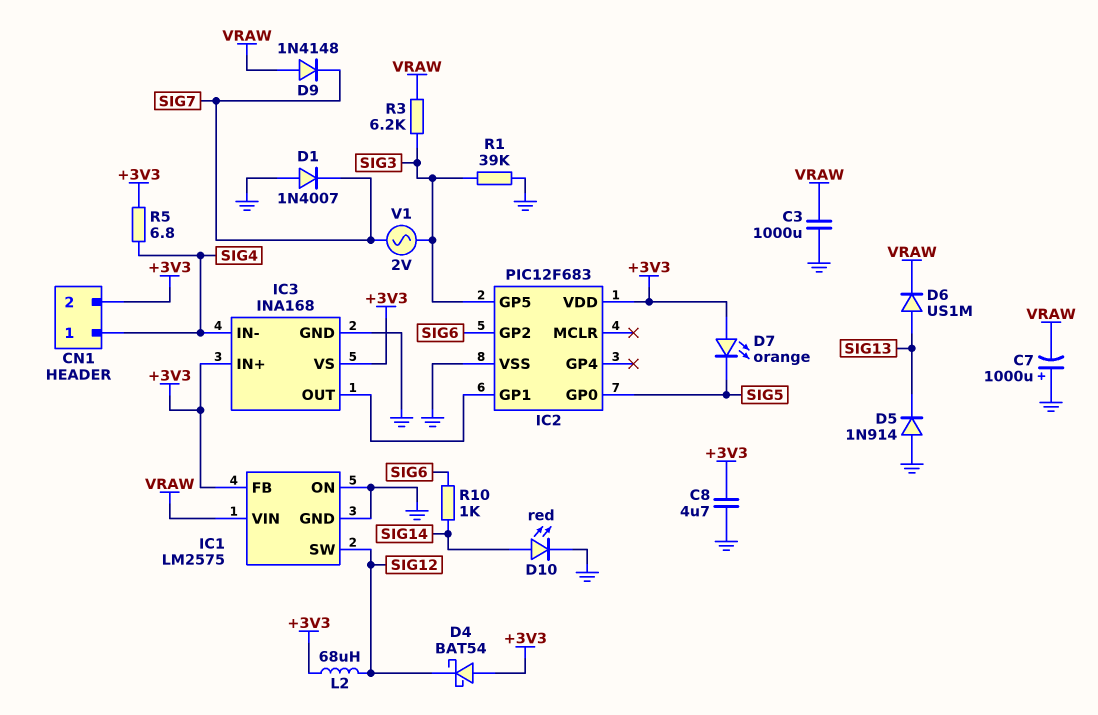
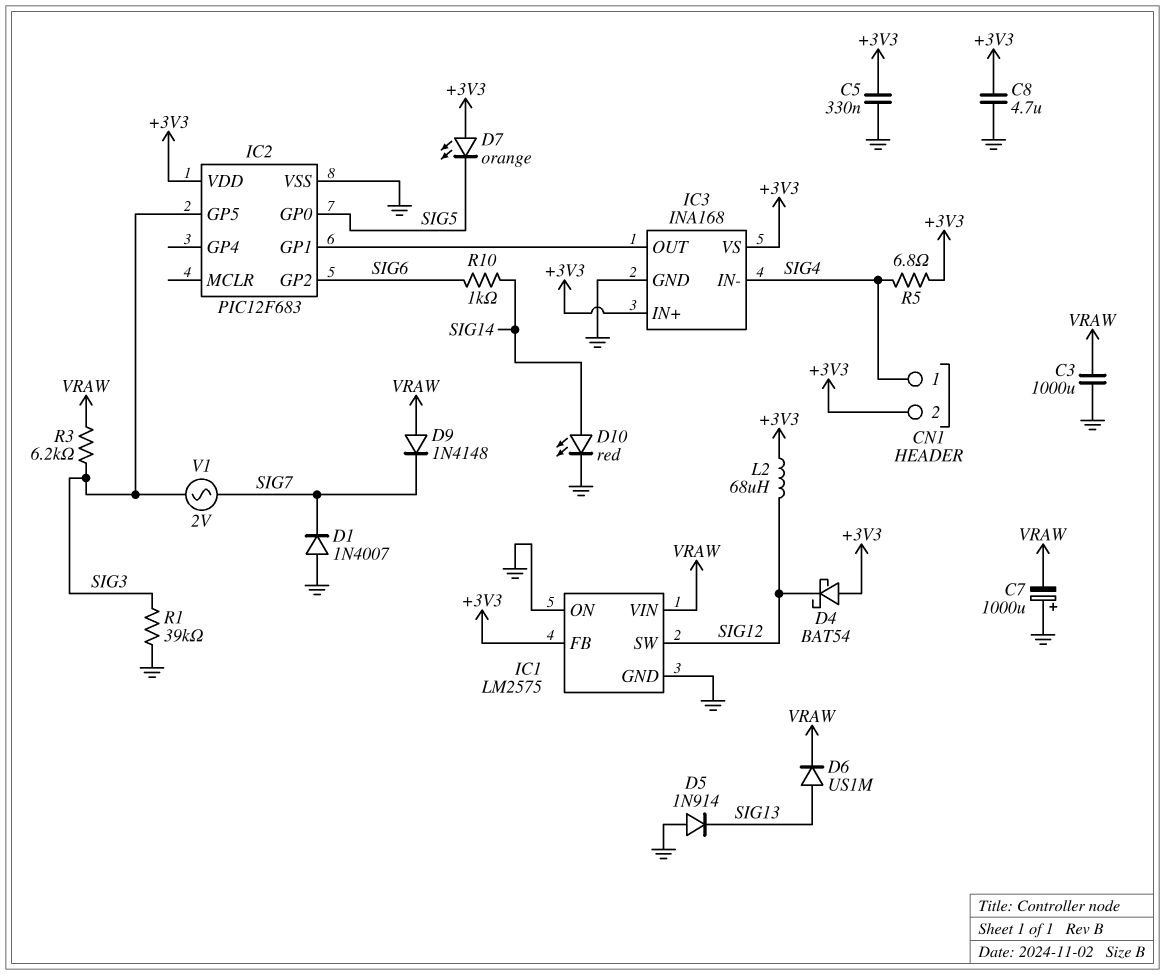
C5: none -> 330nF (+3V3, GND)

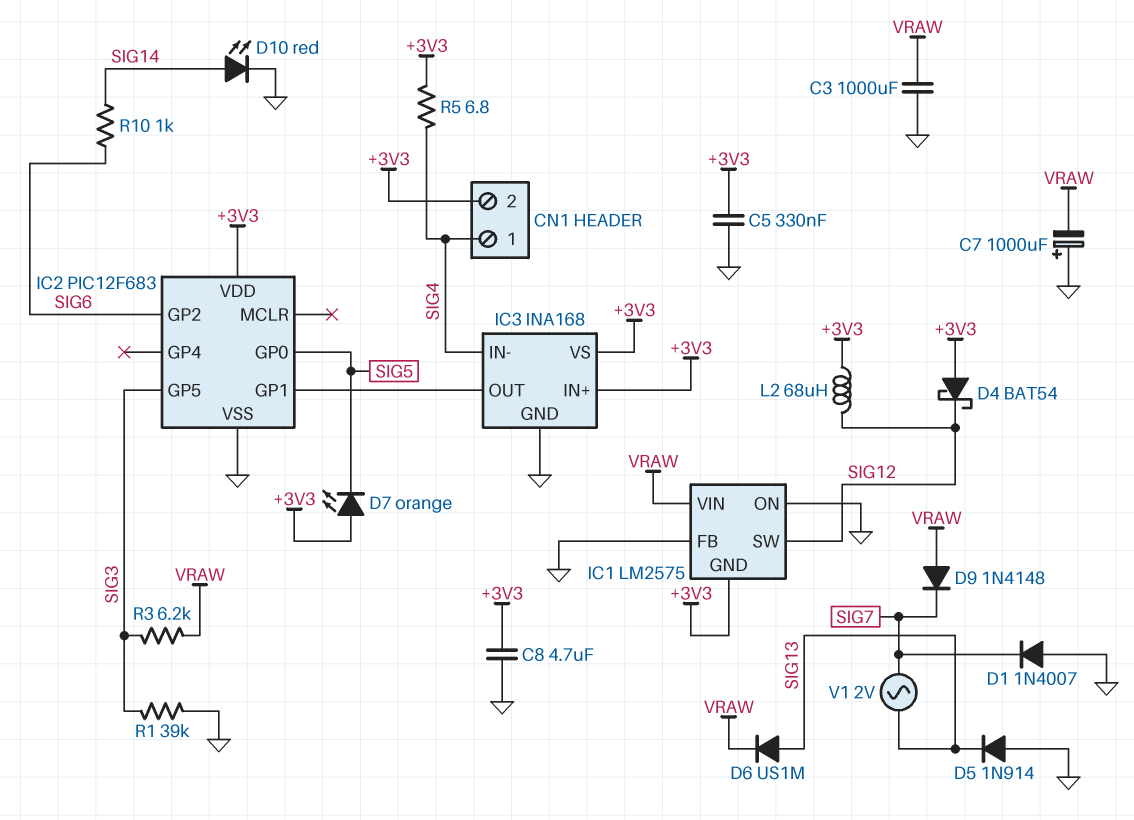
IC1 pin FB: +3V3 -> GND
IC1 pin GND: GND -> +3V3
V1: AC 2V (SIG3, SIG7) -> AC 2V (SIG7, SIG13)

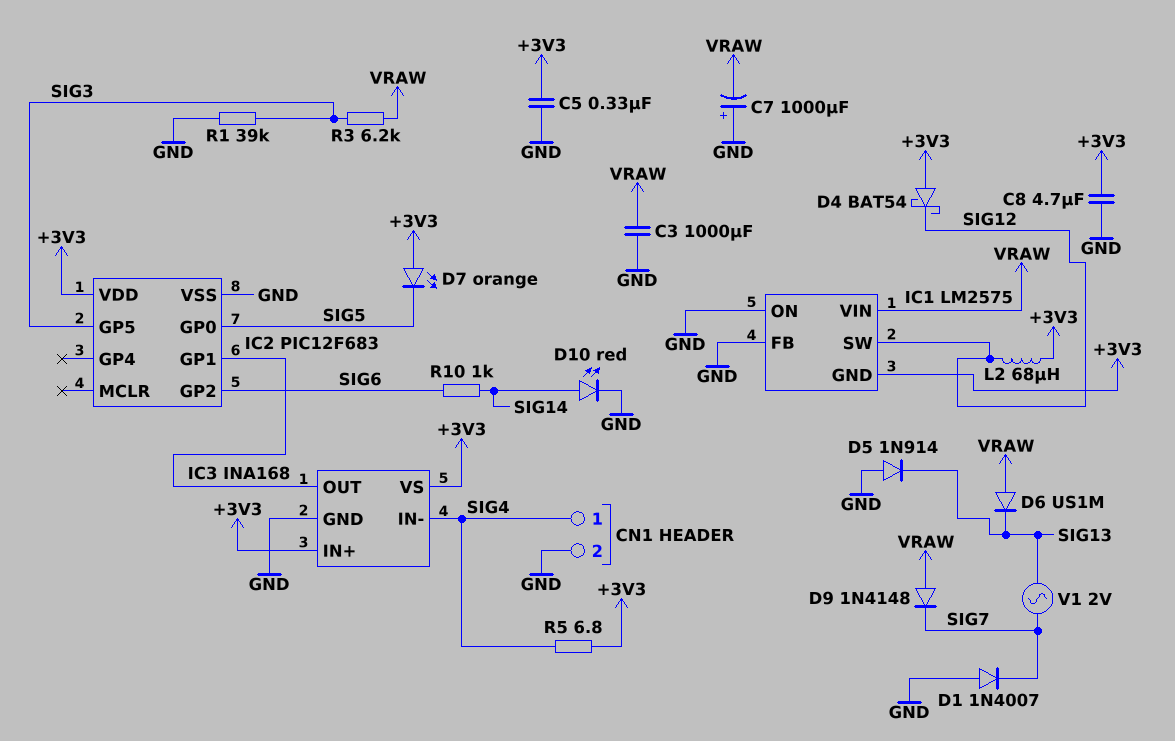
CN1 pin 2: +3V3 -> GND
D6: diode US1M (A SIG13, K VRAW) -> diode US1M (A VRAW, K SIG13)

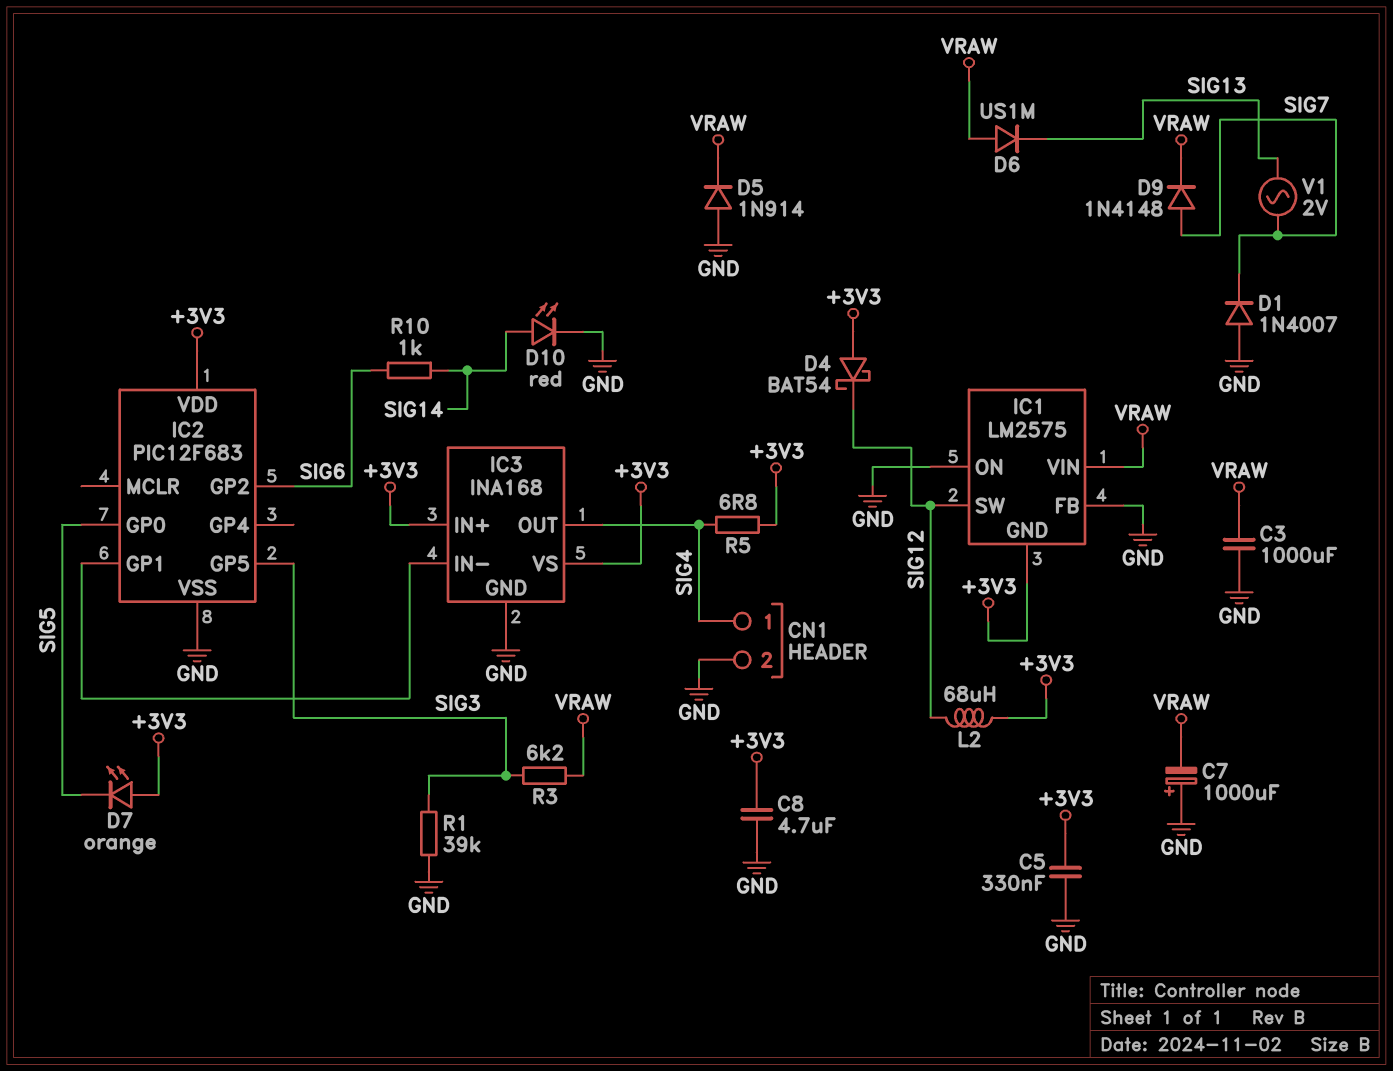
D5: diode 1N914 (A GND, K SIG13) -> diode 1N914 (A GND, K VRAW)
D9: diode 1N4148 (A VRAW, K SIG7) -> diode 1N4148 (A SIG7, K VRAW)
IC3 pin IN-: SIG4 -> IC2/GP1
IC3 pin OUT: IC2/GP1 -> SIG4

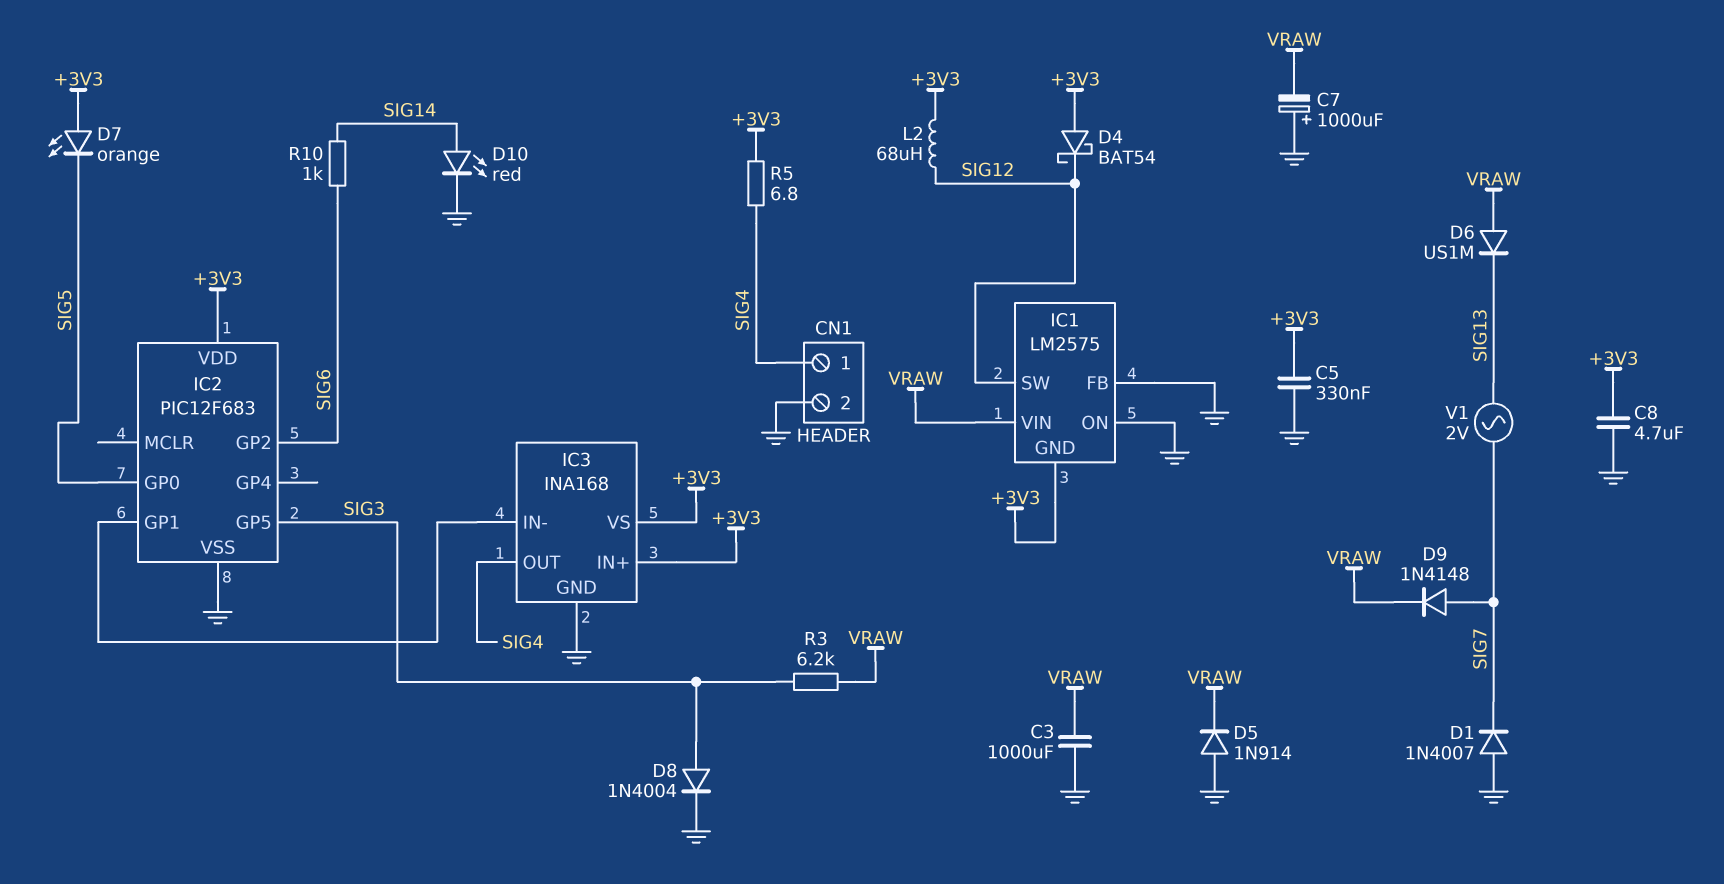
D8: none -> diode 1N4004 (A SIG3, K GND)
R1: 39k (GND, SIG3) -> none

